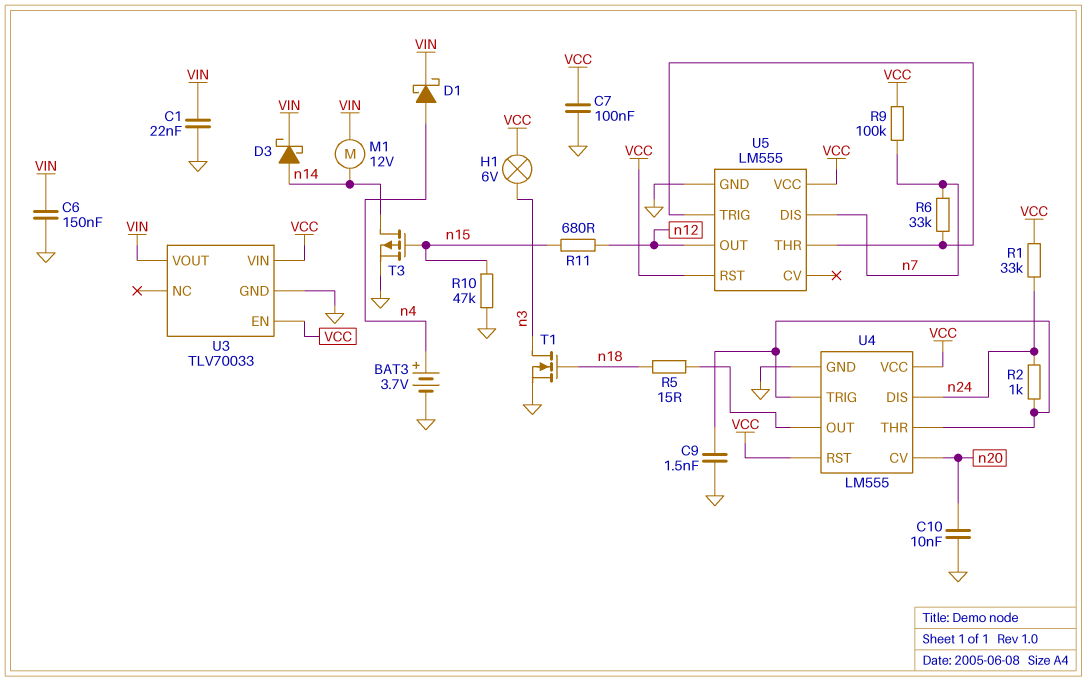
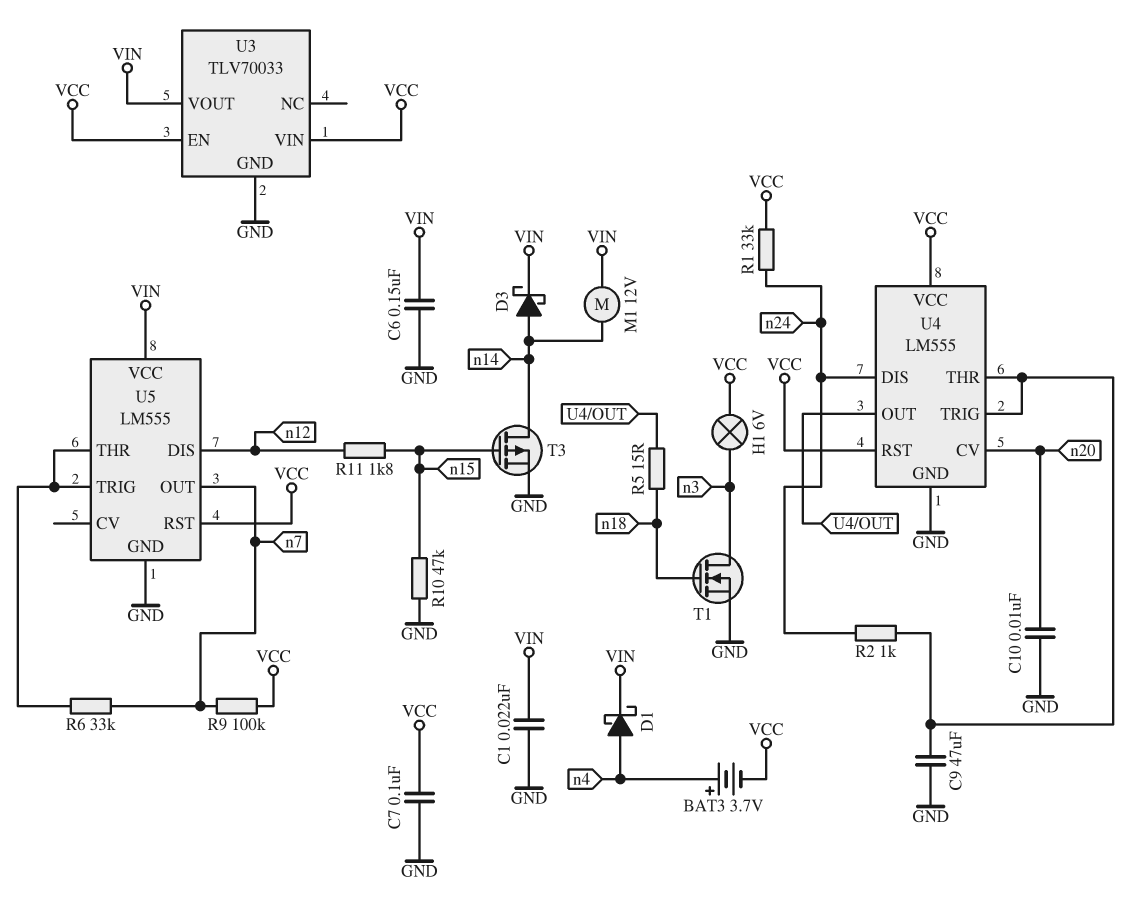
BAT3: 3.7V (plus n4, minus GND) -> 3.7V (plus n4, minus VCC)
C9: 1.5nF (GND, U4/THR) -> 47uF (GND, U4/THR)
R11: 680 (n12, n15) -> 1.8k (n12, n15)
U5 pin DIS: n7 -> n12
U5 pin OUT: n12 -> n7
U5 pin VCC: VCC -> VIN

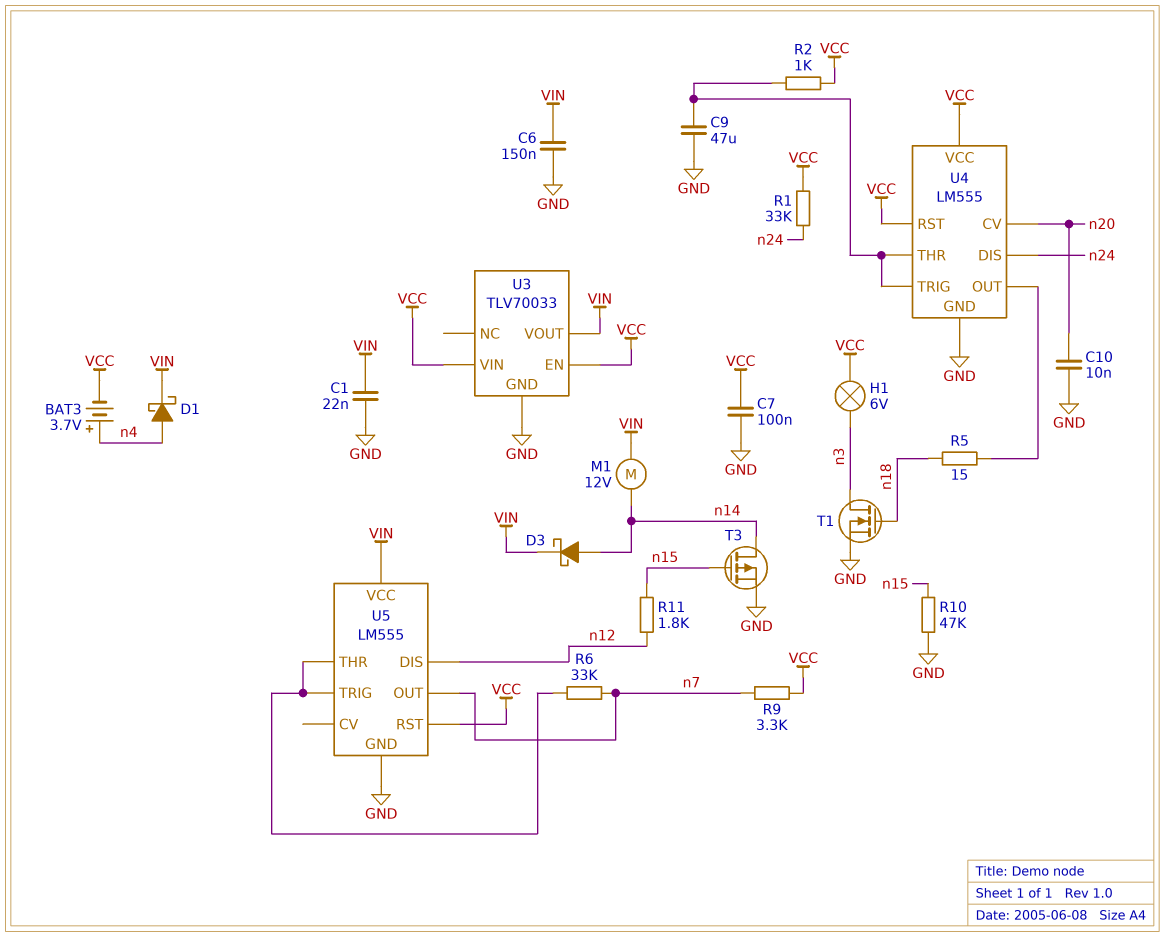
R2: 1k (U4/THR, n24) -> 1k (U4/THR, VCC)
R9: 100k (VCC, n7) -> 3.3k (VCC, n7)

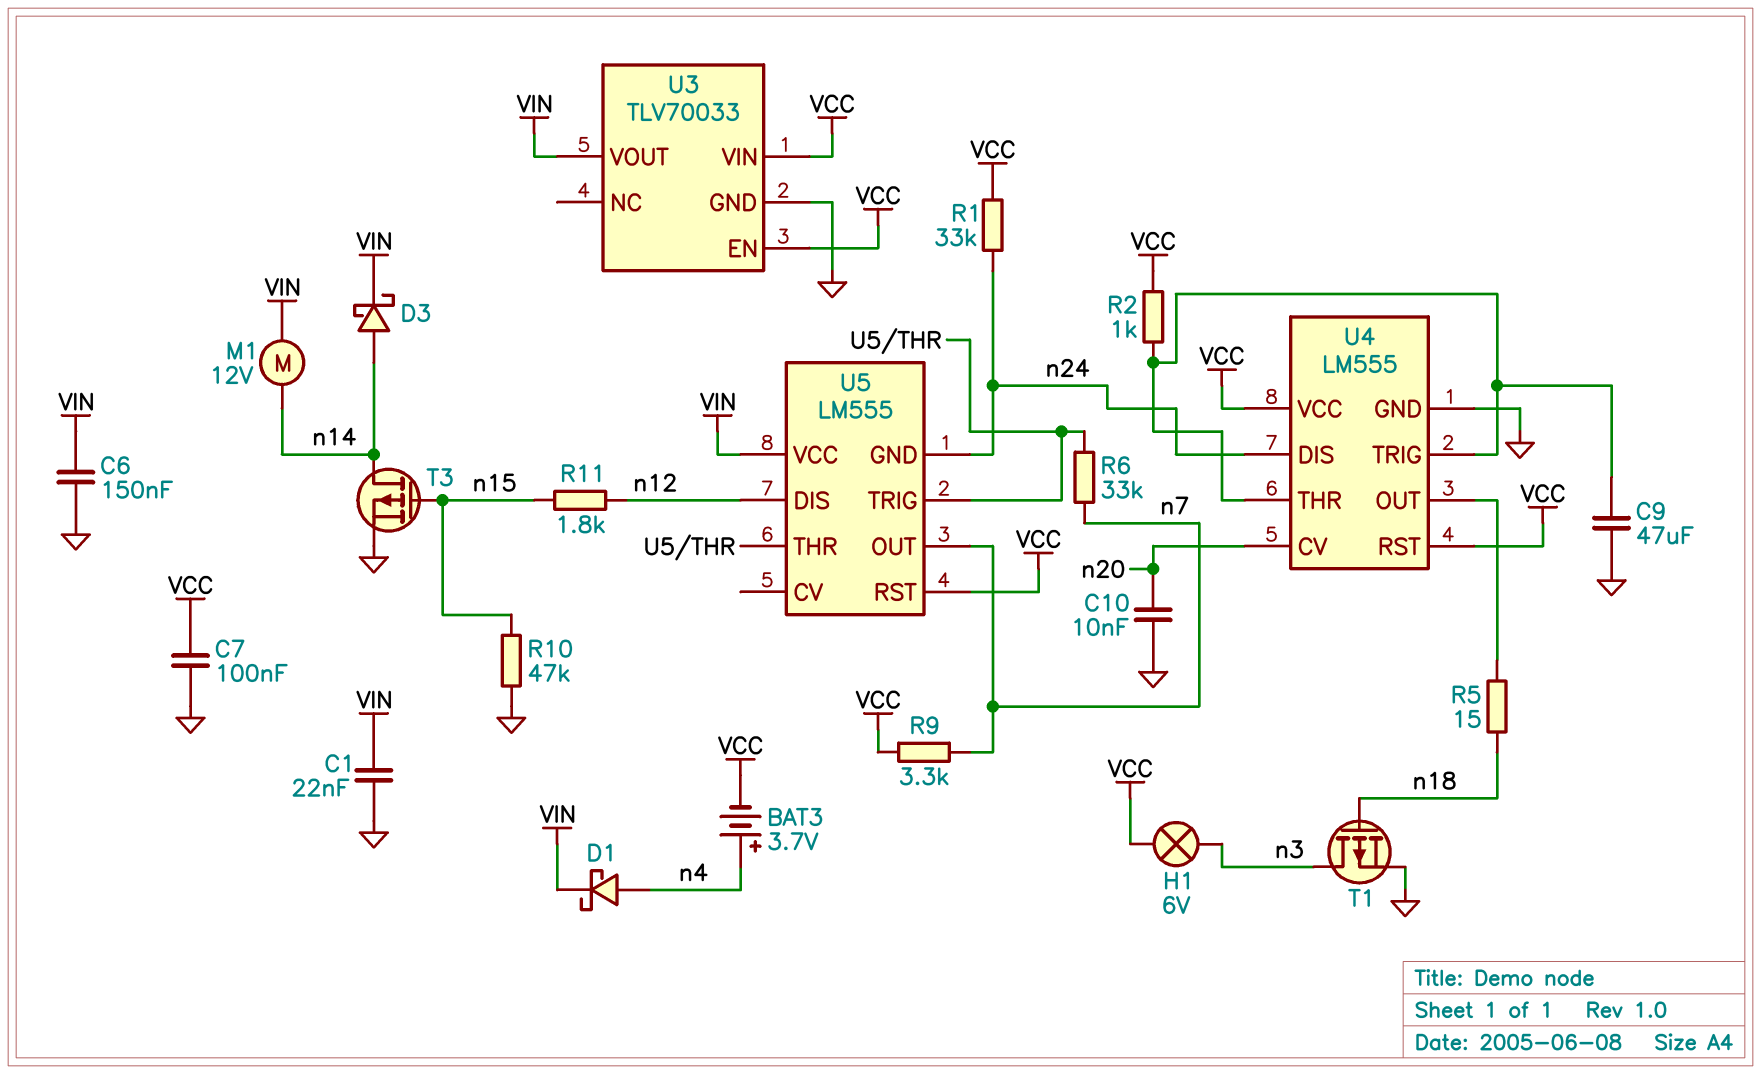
T1: NMOS (G n18, D n3, S GND) -> PMOS (G n18, D n3, S GND)
U5 pin GND: GND -> n24

